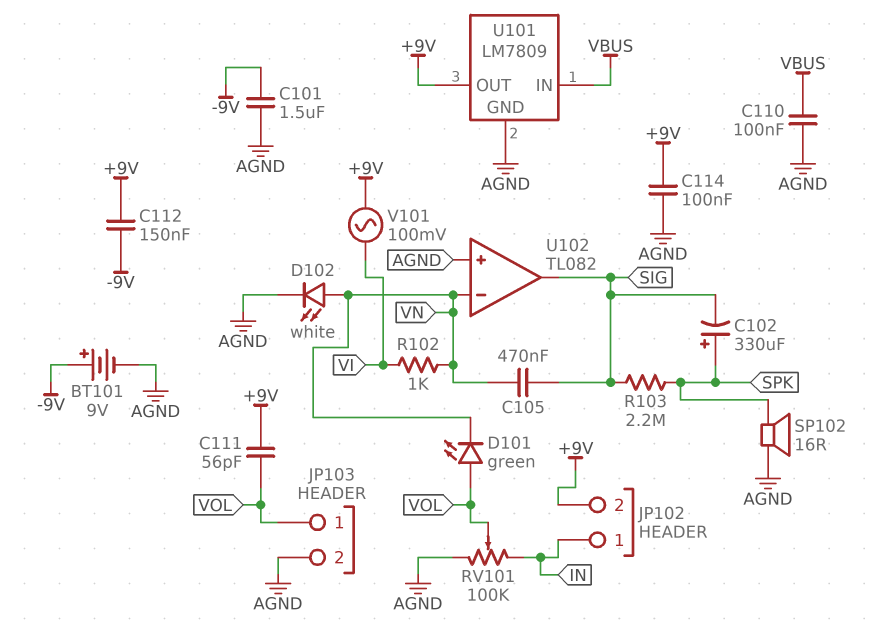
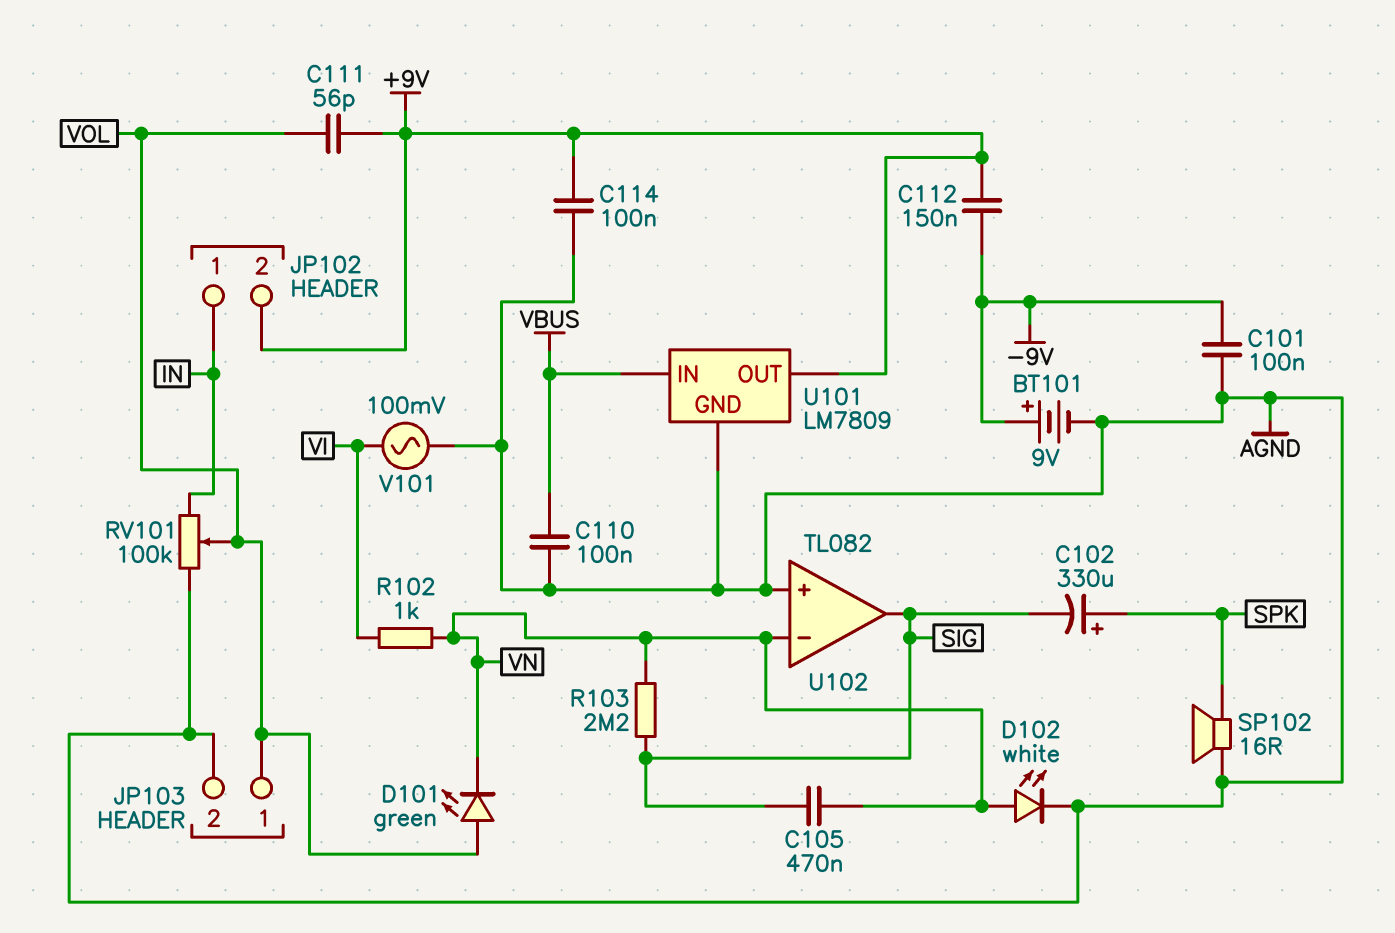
C101: 1.5uF (-9V, AGND) -> 100nF (-9V, AGND)
R103: 2.2M (SIG, SPK) -> 2.2M (SIG, VN)
V101: AC 100mV (+9V, VI) -> AC 100mV (AGND, VI)

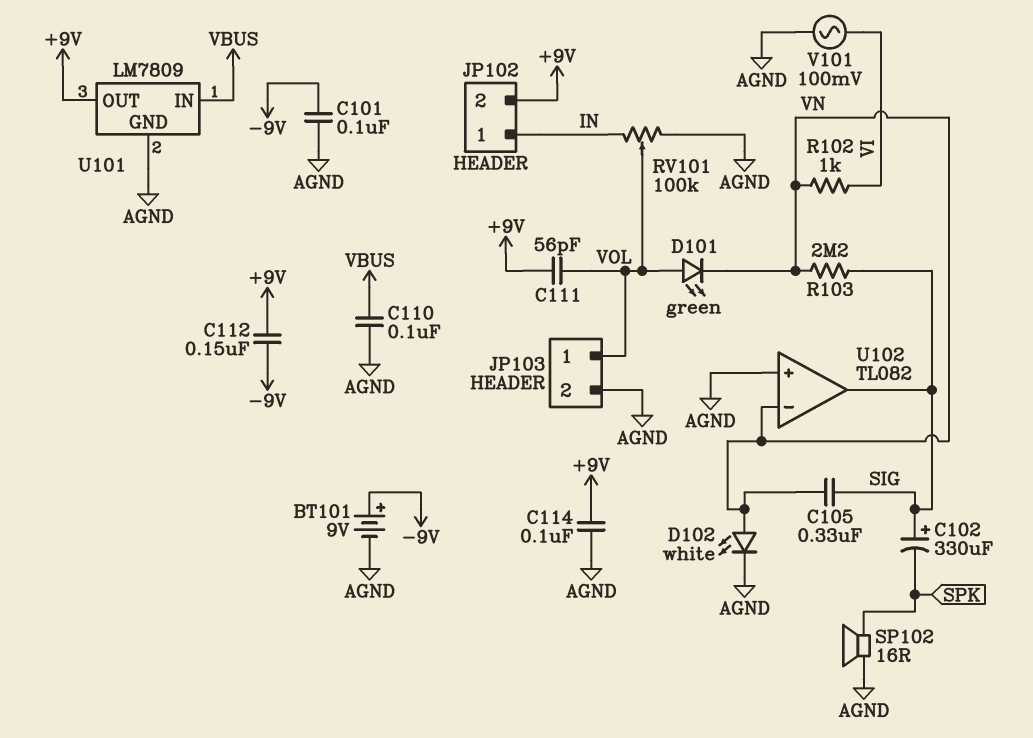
C102: 330uF (plus SPK, minus SIG) -> 330uF (plus SIG, minus SPK)
C105: 470nF (SIG, VN) -> 330nF (SIG, VN)

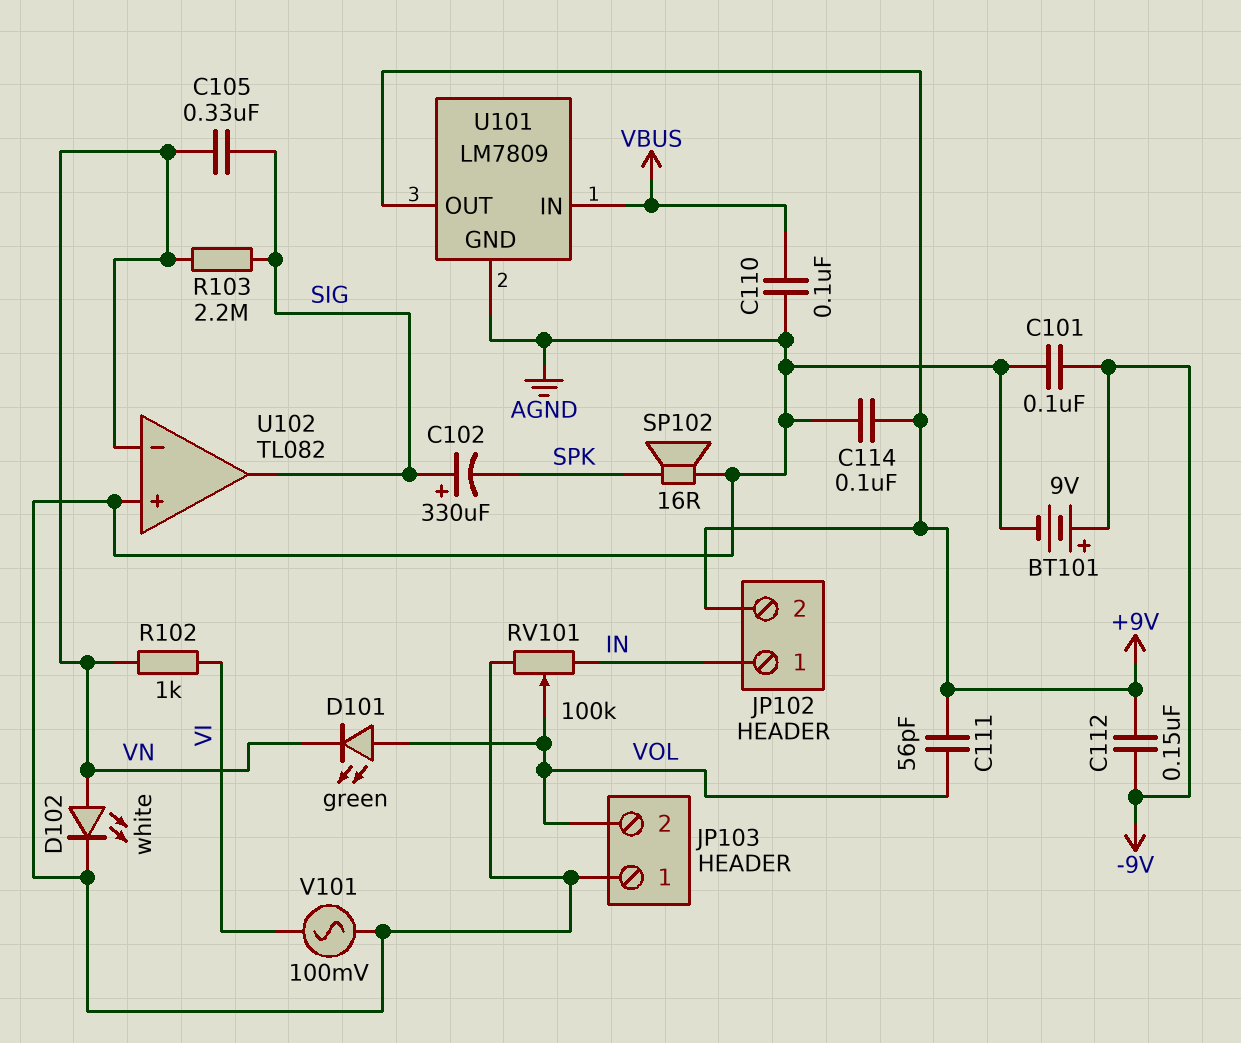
JP103 pin 1: VOL -> AGND
JP103 pin 2: AGND -> VOL

